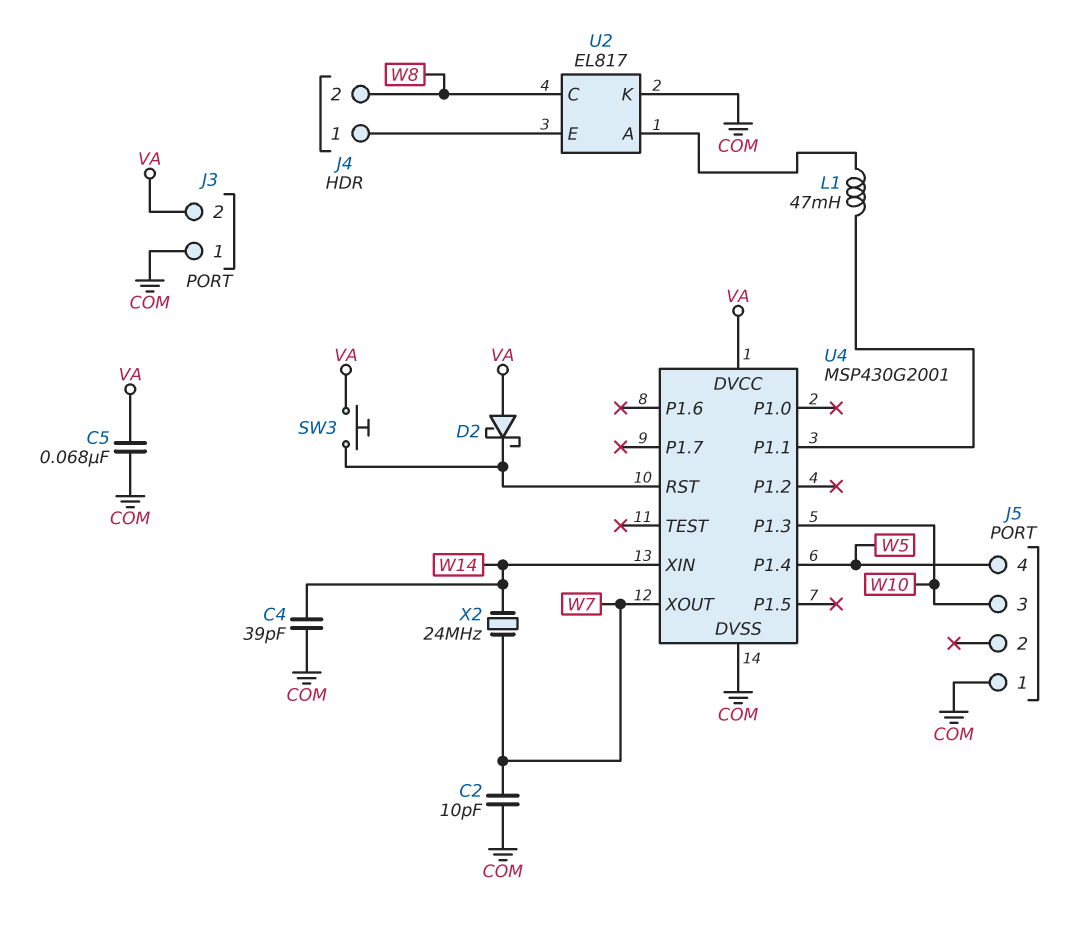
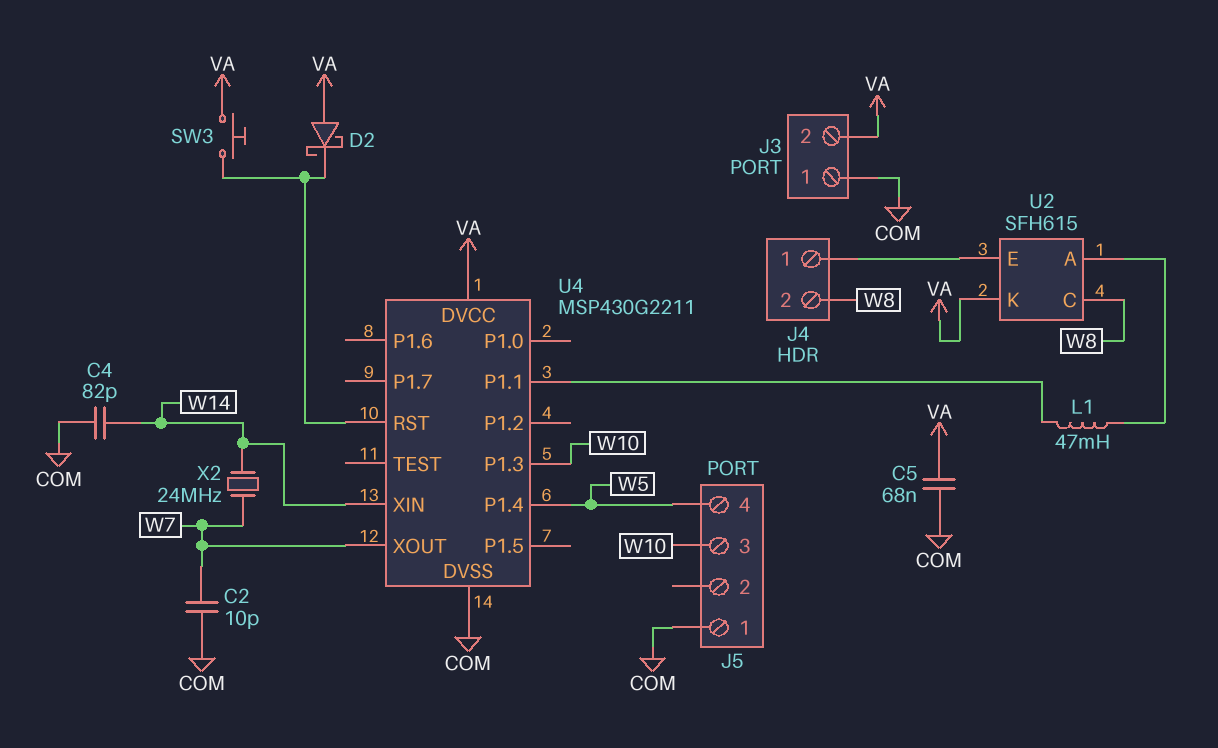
C4: 39pF (COM, W14) -> 82pF (COM, W14)
U2: EL817 -> SFH615
U2 pin K: COM -> VA
U4: MSP430G2001 -> MSP430G2211

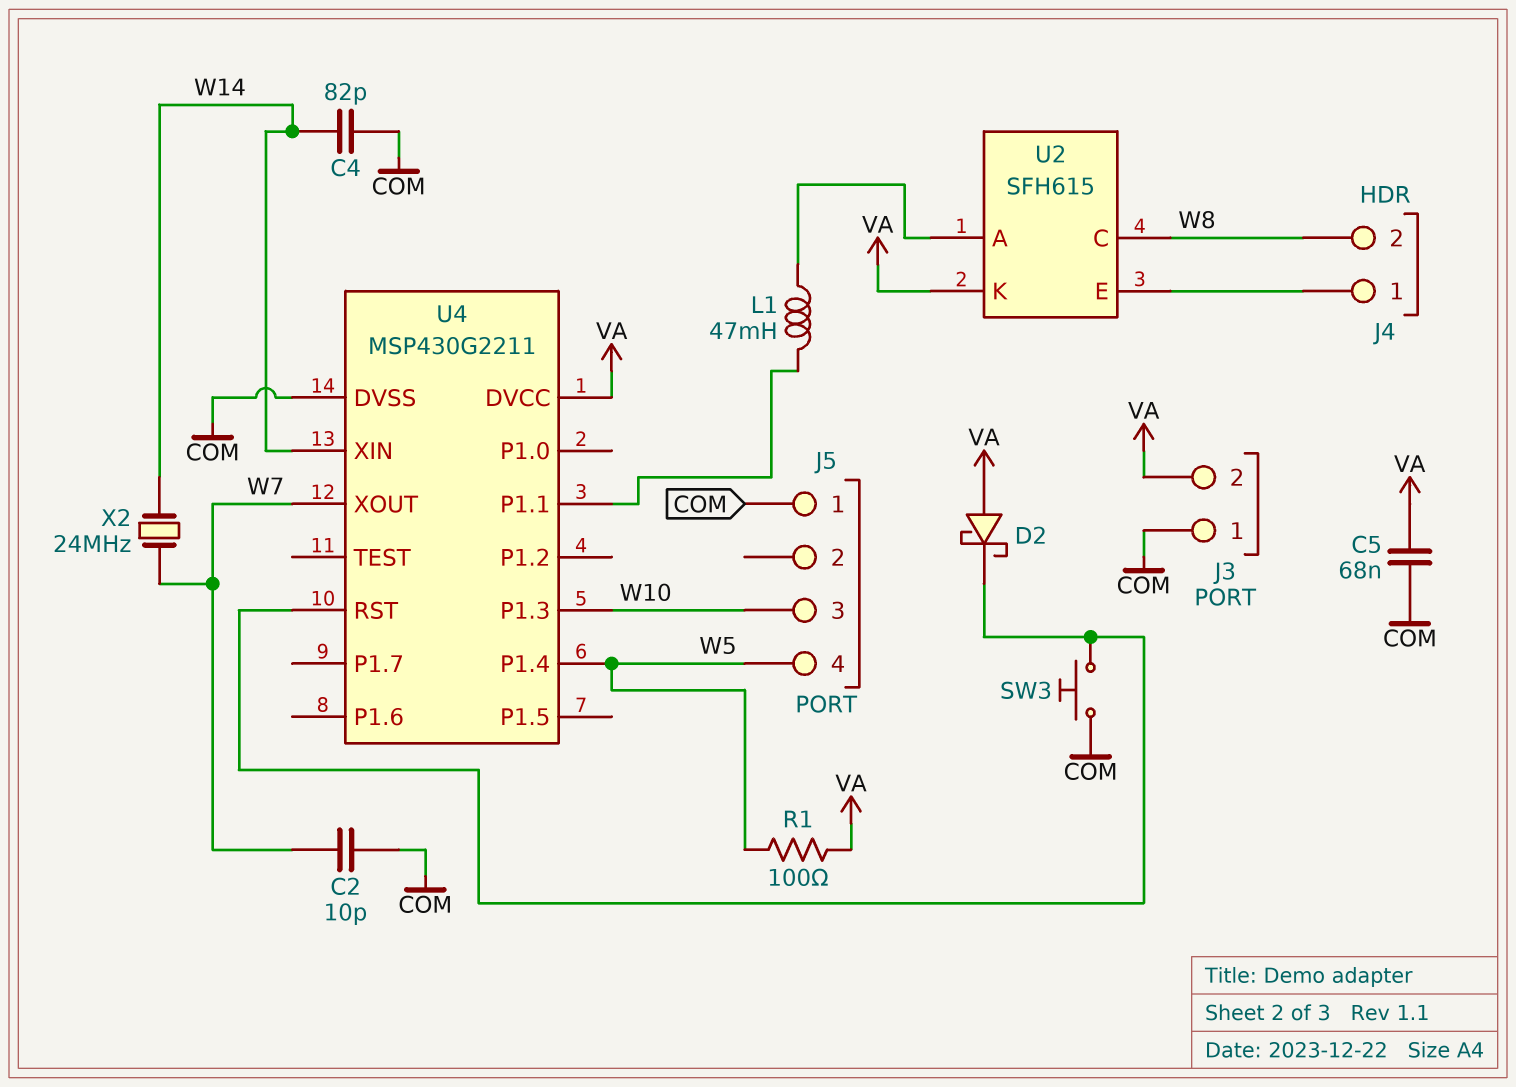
R1: none -> 100 (VA, W5)
SW3: button (U4/RST, VA) -> button (COM, U4/RST)

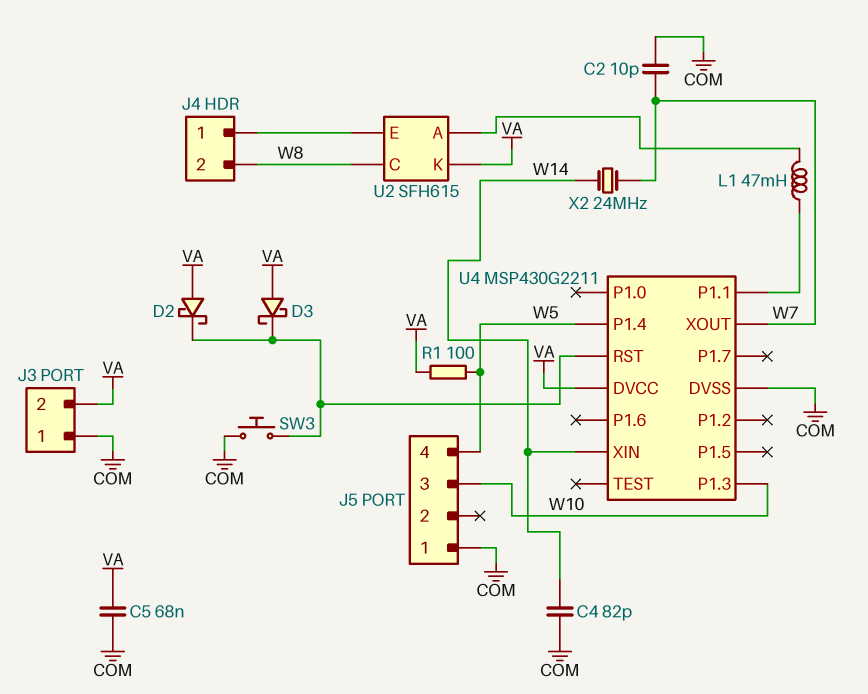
D3: none -> schottky (A VA, K U4/RST)

